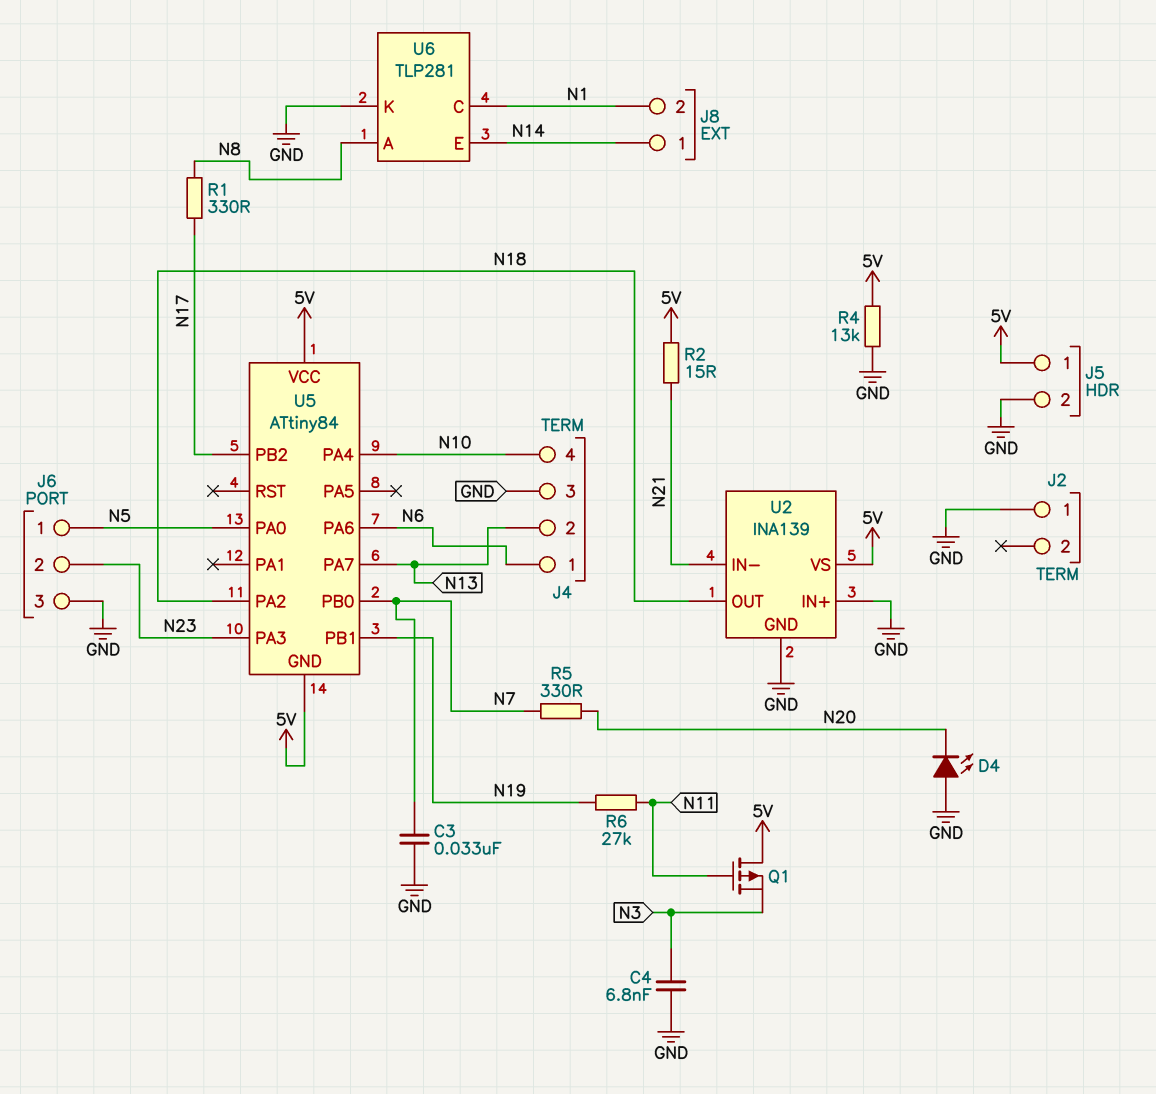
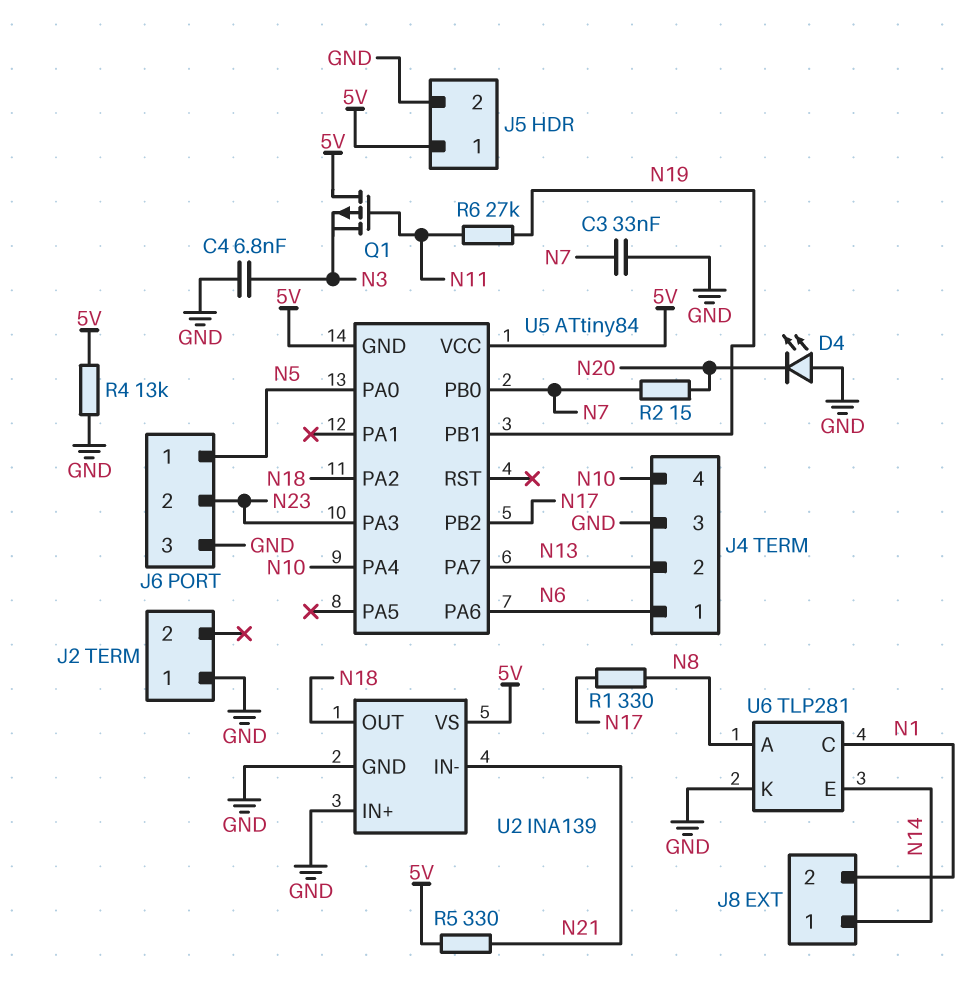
R2: 15 (5V, N21) -> 15 (N7, N20)
R5: 330 (N7, N20) -> 330 (5V, N21)

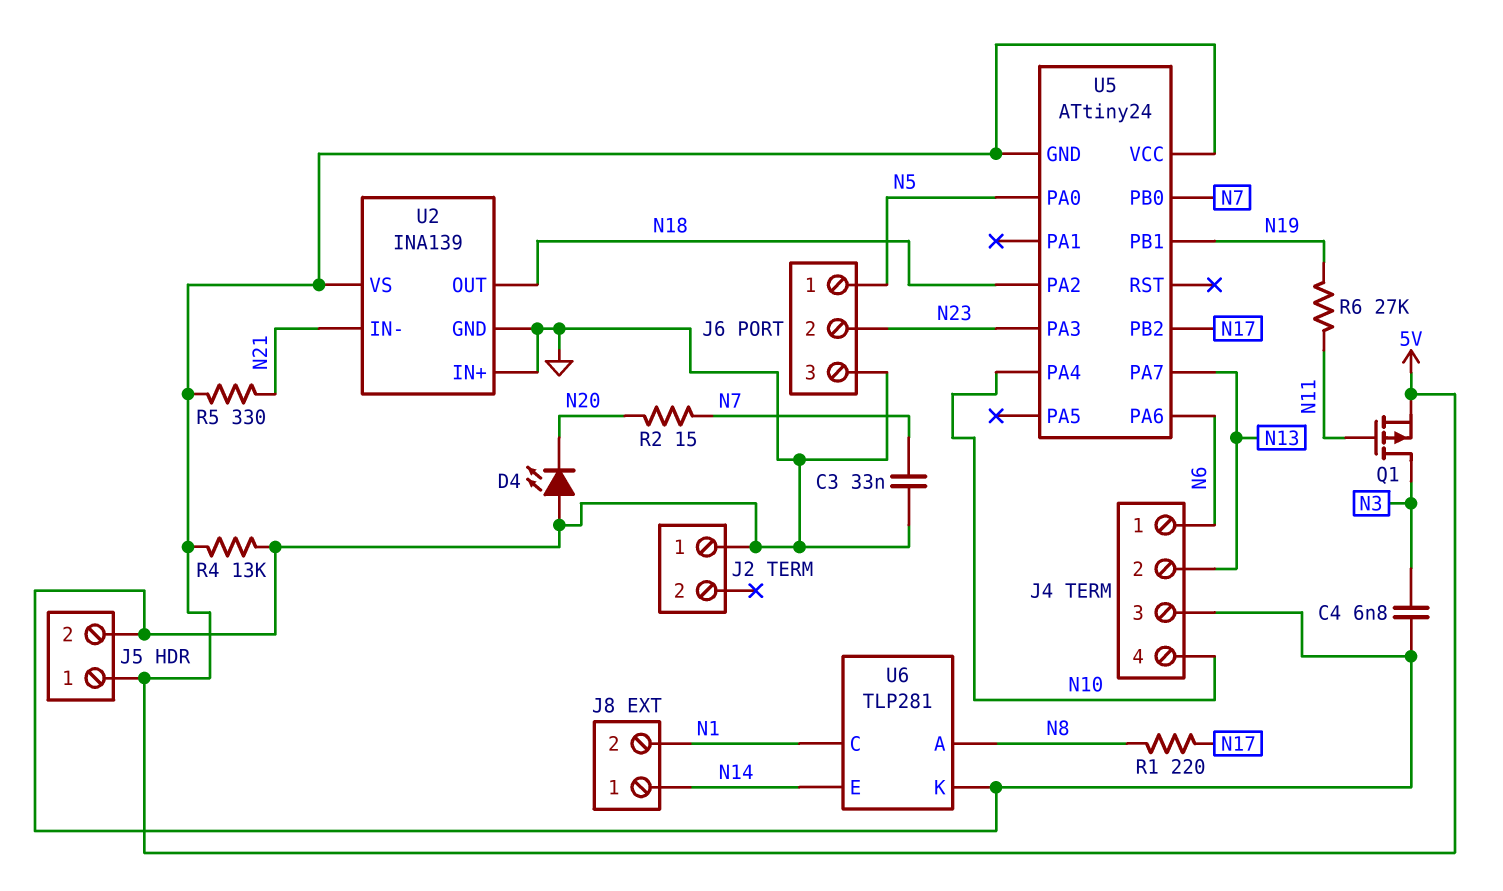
Q1: PMOS (G N11, D 5V, S N3) -> PMOS (G N11, D N3, S 5V)
R1: 330 (N8, N17) -> 220 (N8, N17)
U5: ATtiny84 -> ATtiny24

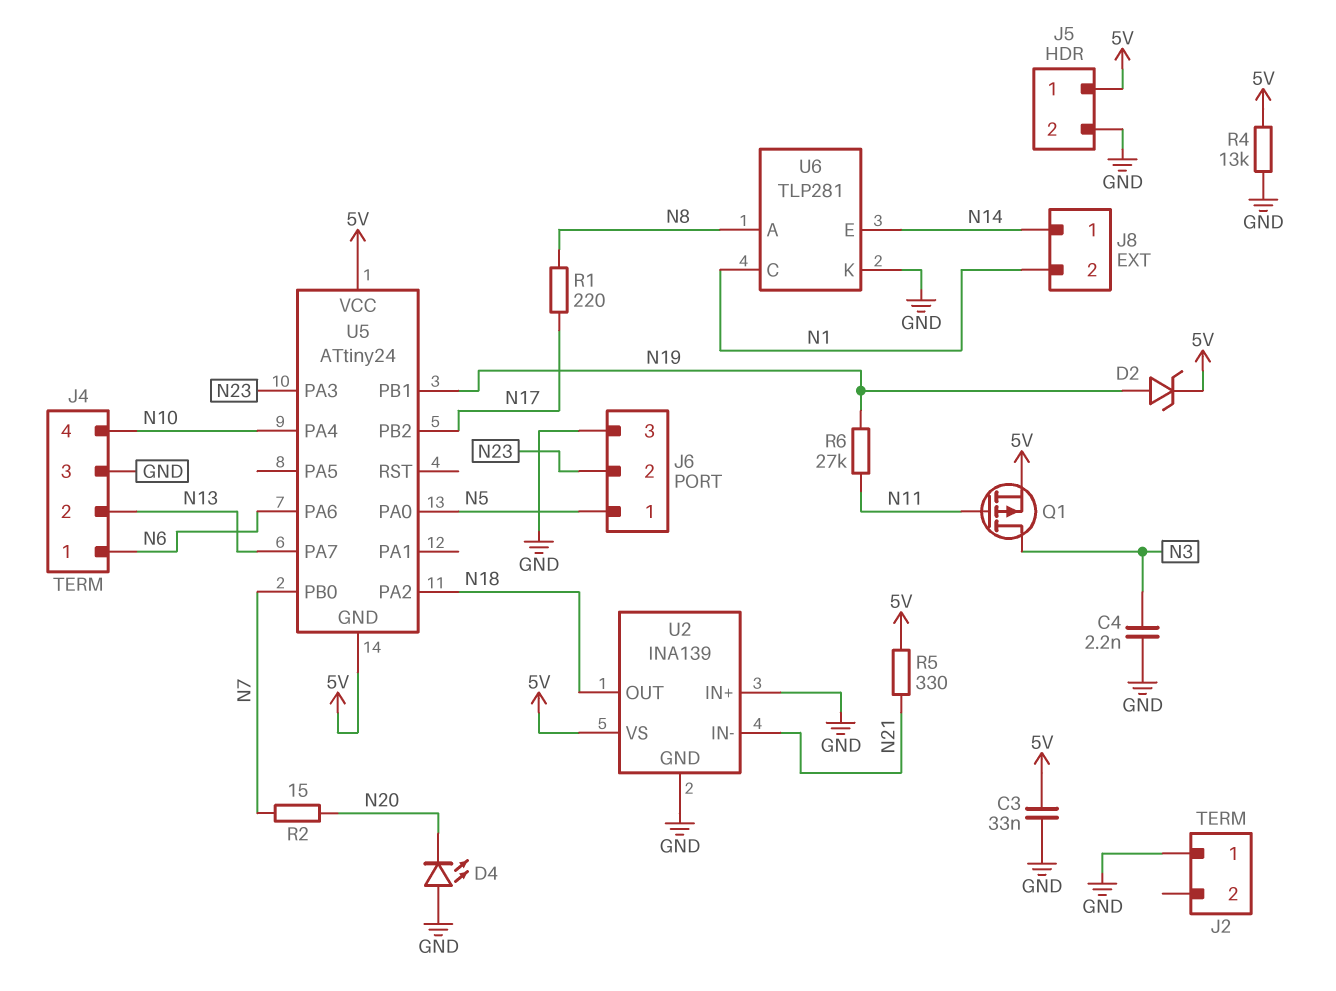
C3: 33nF (GND, N7) -> 33nF (5V, GND)
C4: 6.8nF (GND, N3) -> 2.2nF (GND, N3)
D2: none -> zener (A N19, K 5V)

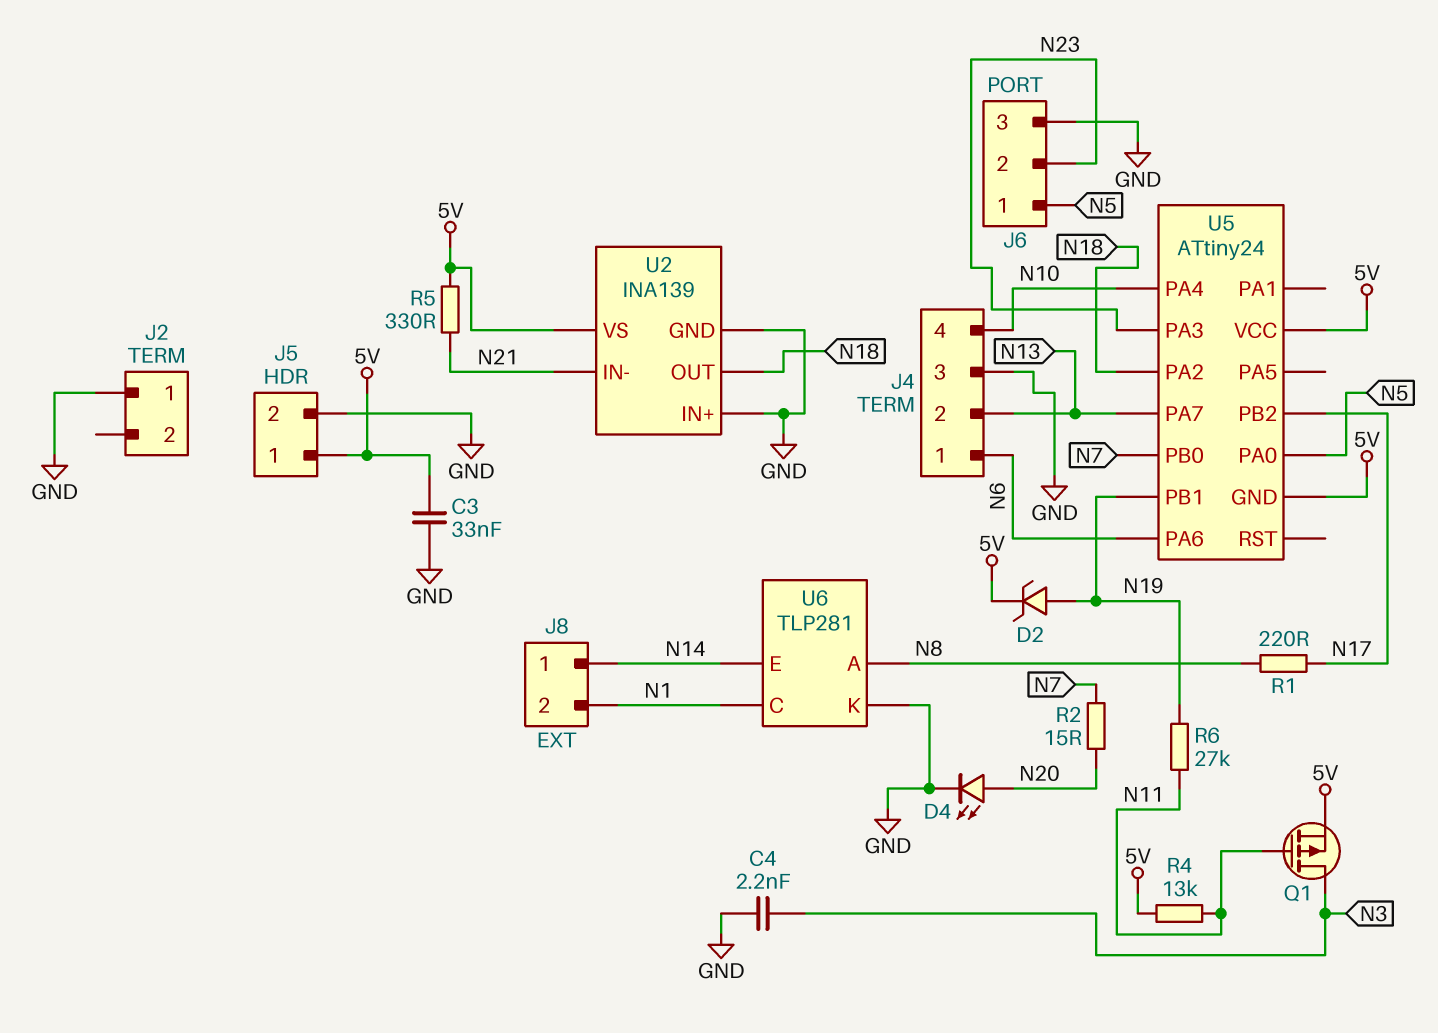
D4: LED (A GND, K N20) -> LED (A N20, K GND)
R4: 13k (5V, GND) -> 13k (5V, N11)

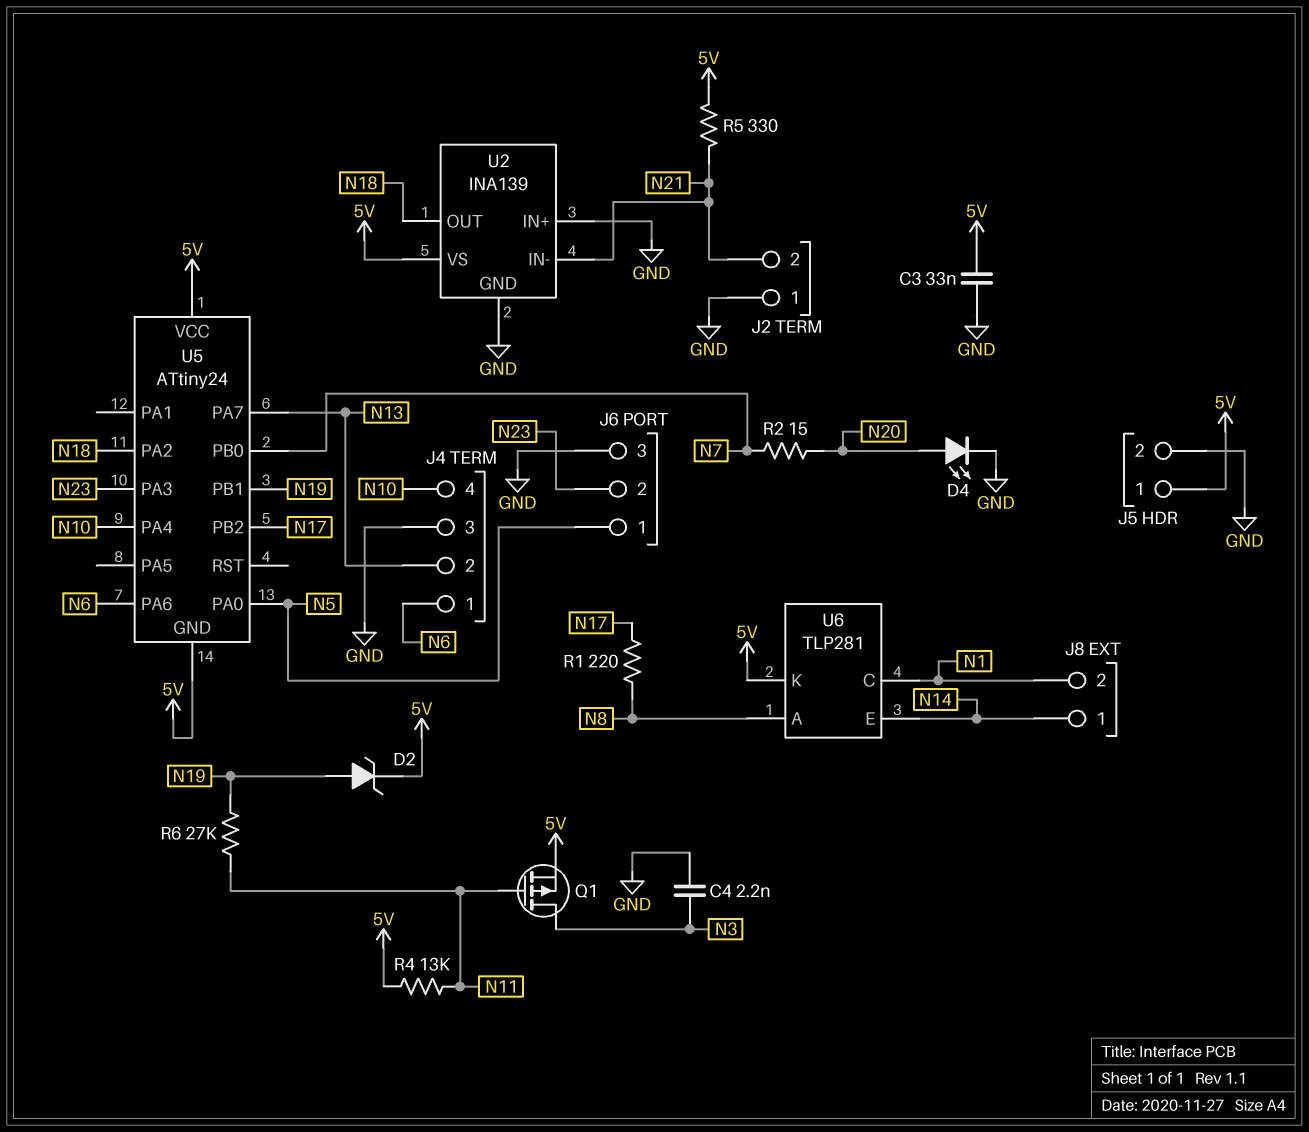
J2 pin 2: none -> N21
U6 pin K: GND -> 5V

